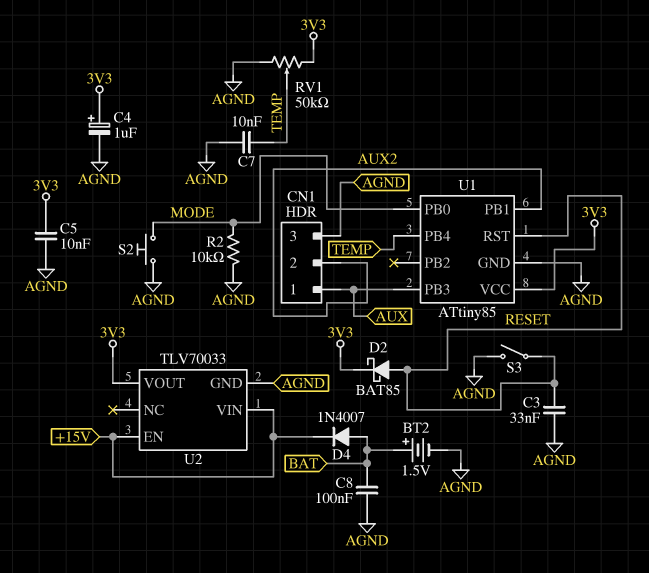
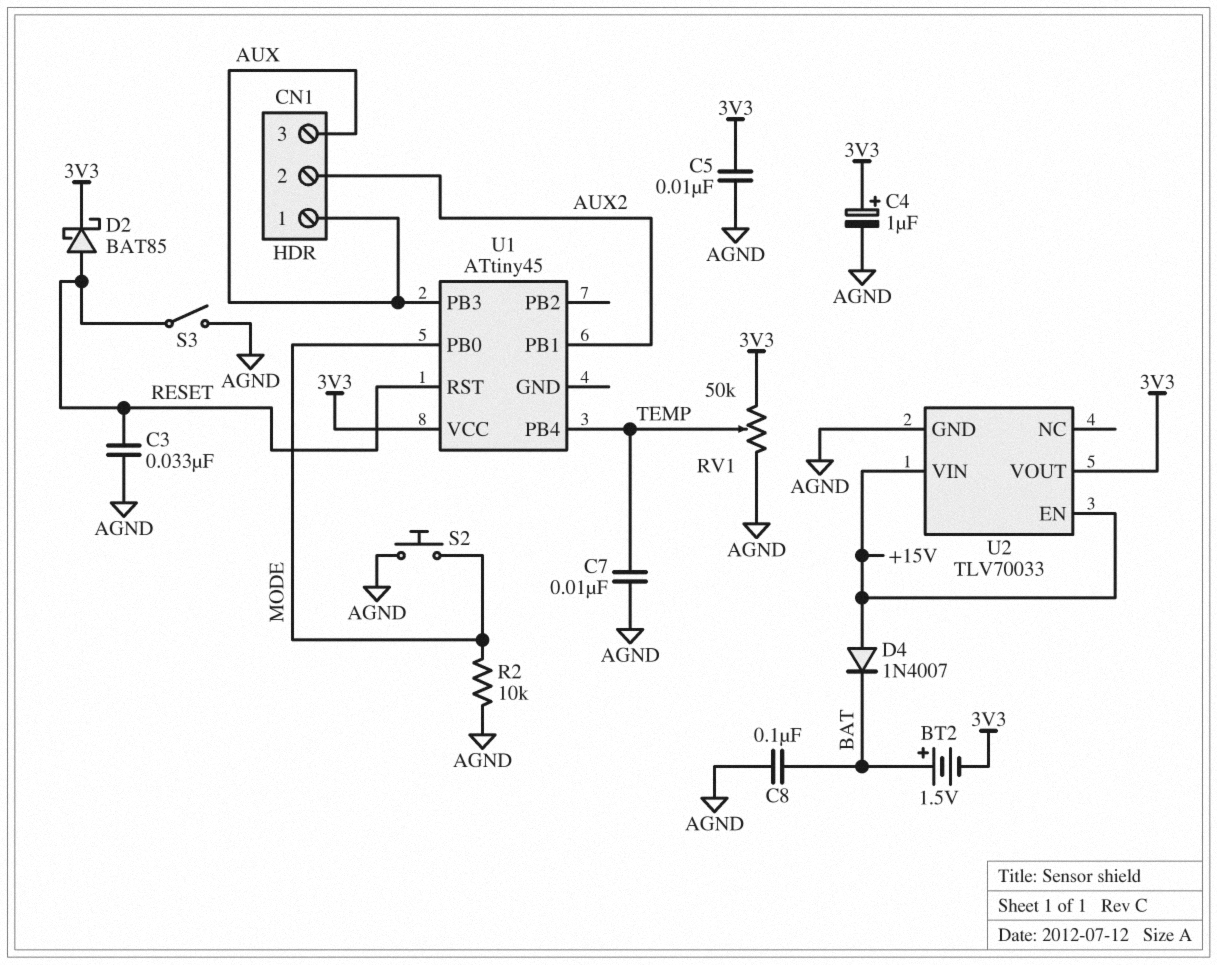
BT2: 1.5V (plus BAT, minus AGND) -> 1.5V (plus BAT, minus 3V3)
CN1 pin 3: AGND -> AUX
D4: diode 1N4007 (A BAT, K +15V) -> diode 1N4007 (A +15V, K BAT)
U1: ATtiny85 -> ATtiny45
U1 pin GND: AGND -> none

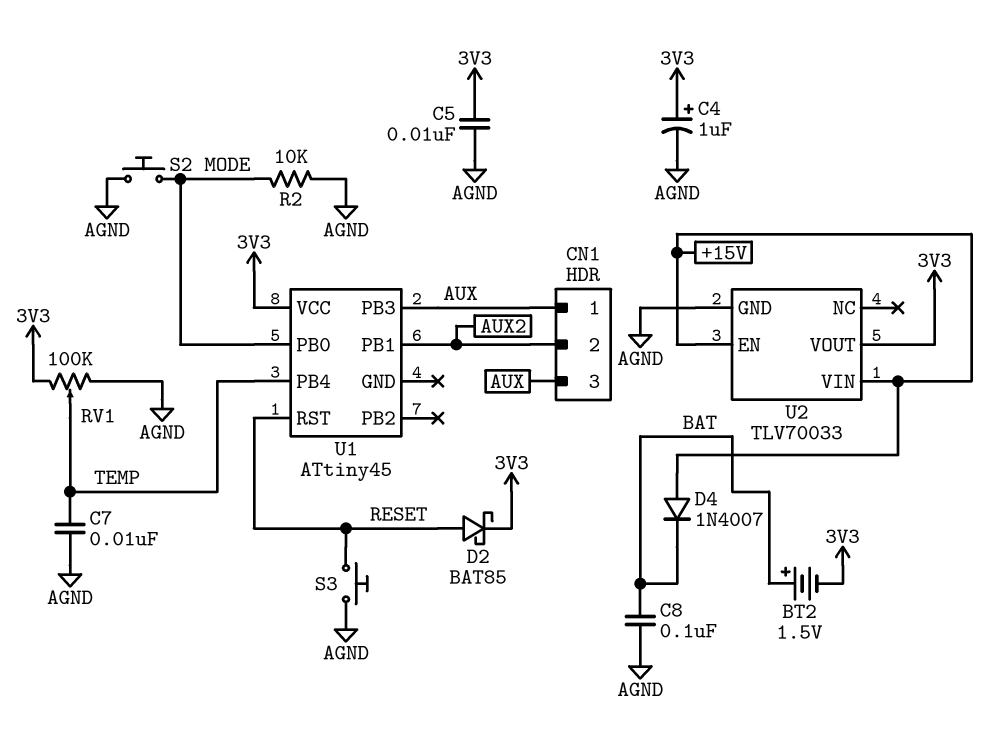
C3: 33nF (AGND, RESET) -> none
RV1: 50k (3V3, AGND, wiper TEMP) -> 100k (3V3, AGND, wiper TEMP)
S3: switch (AGND, RESET) -> button (AGND, RESET)

